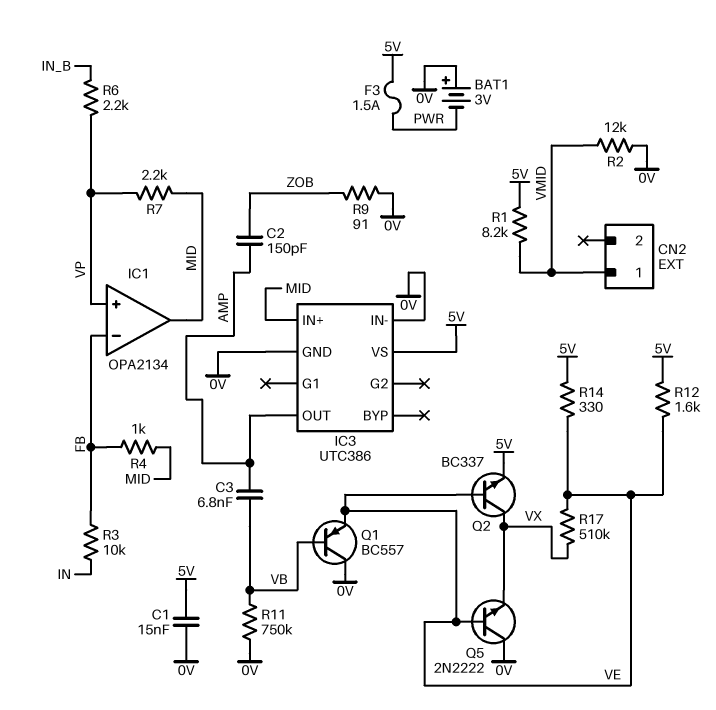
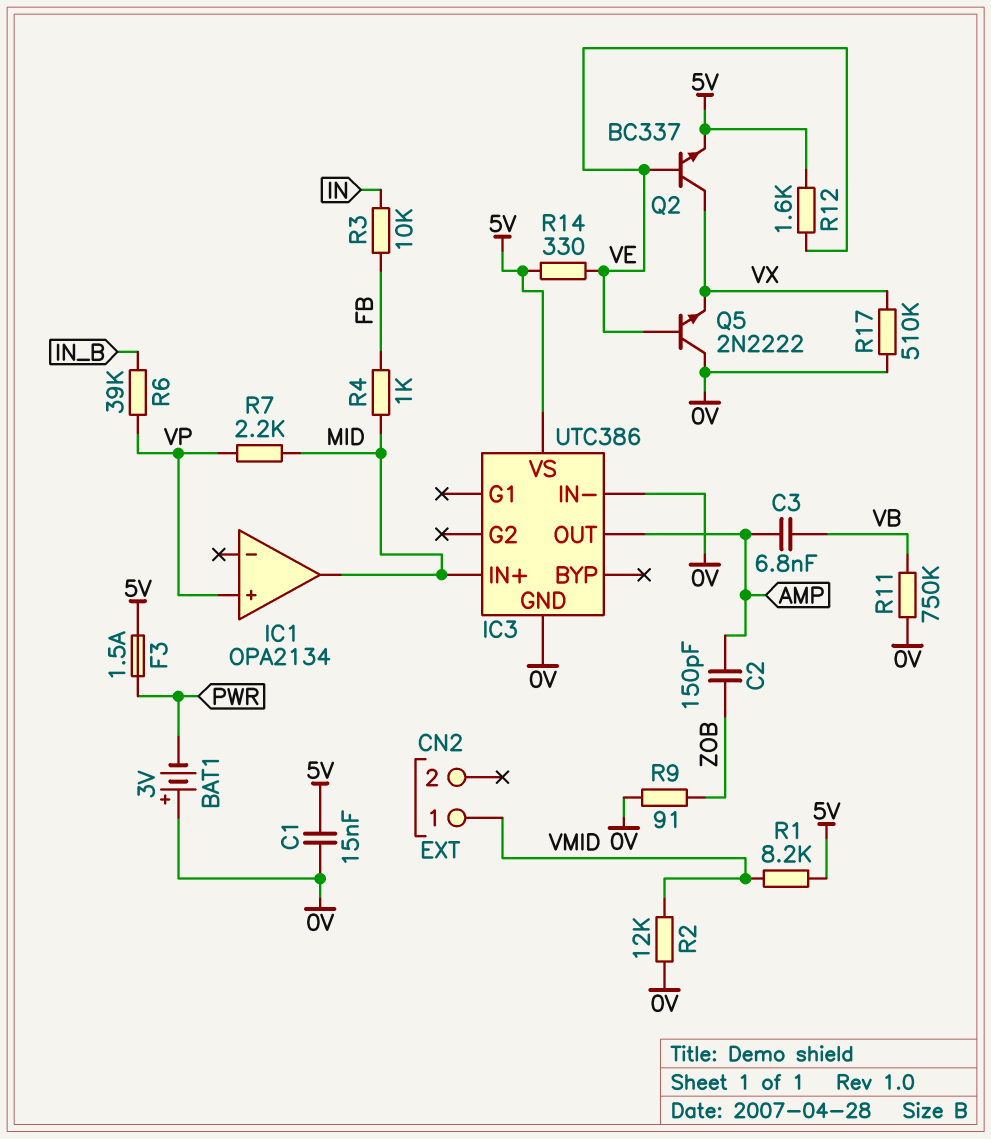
IC1 pin in-: FB -> none
Q1: PNP BC557 (B VB, C 0V, E VE) -> none
R6: 2.2k (IN_B, VP) -> 39k (IN_B, VP)
R17: 510k (VE, VX) -> 510k (0V, VX)

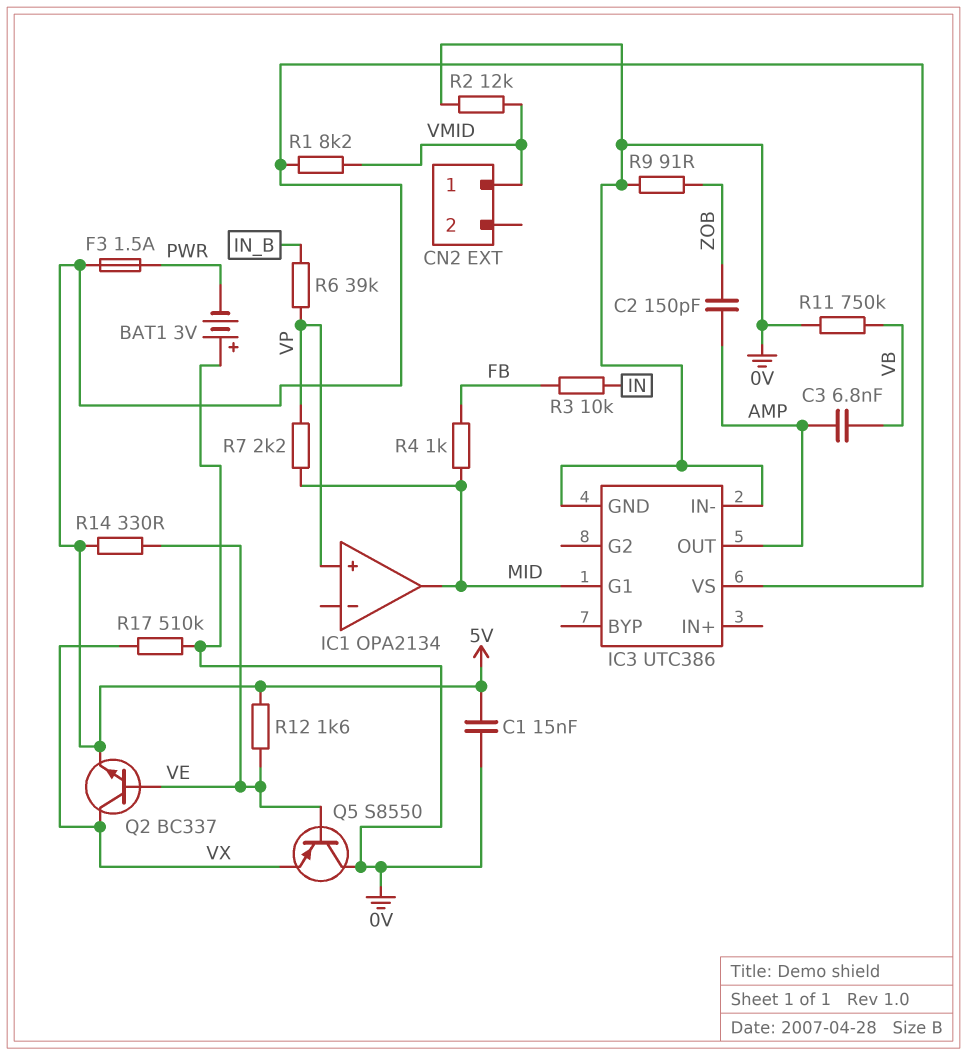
IC3 pin G1: none -> MID
IC3 pin IN+: MID -> none
Q5: NPN 2N2222 (B VE, C 0V, E VX) -> PNP S8550 (B VE, C 0V, E VX)

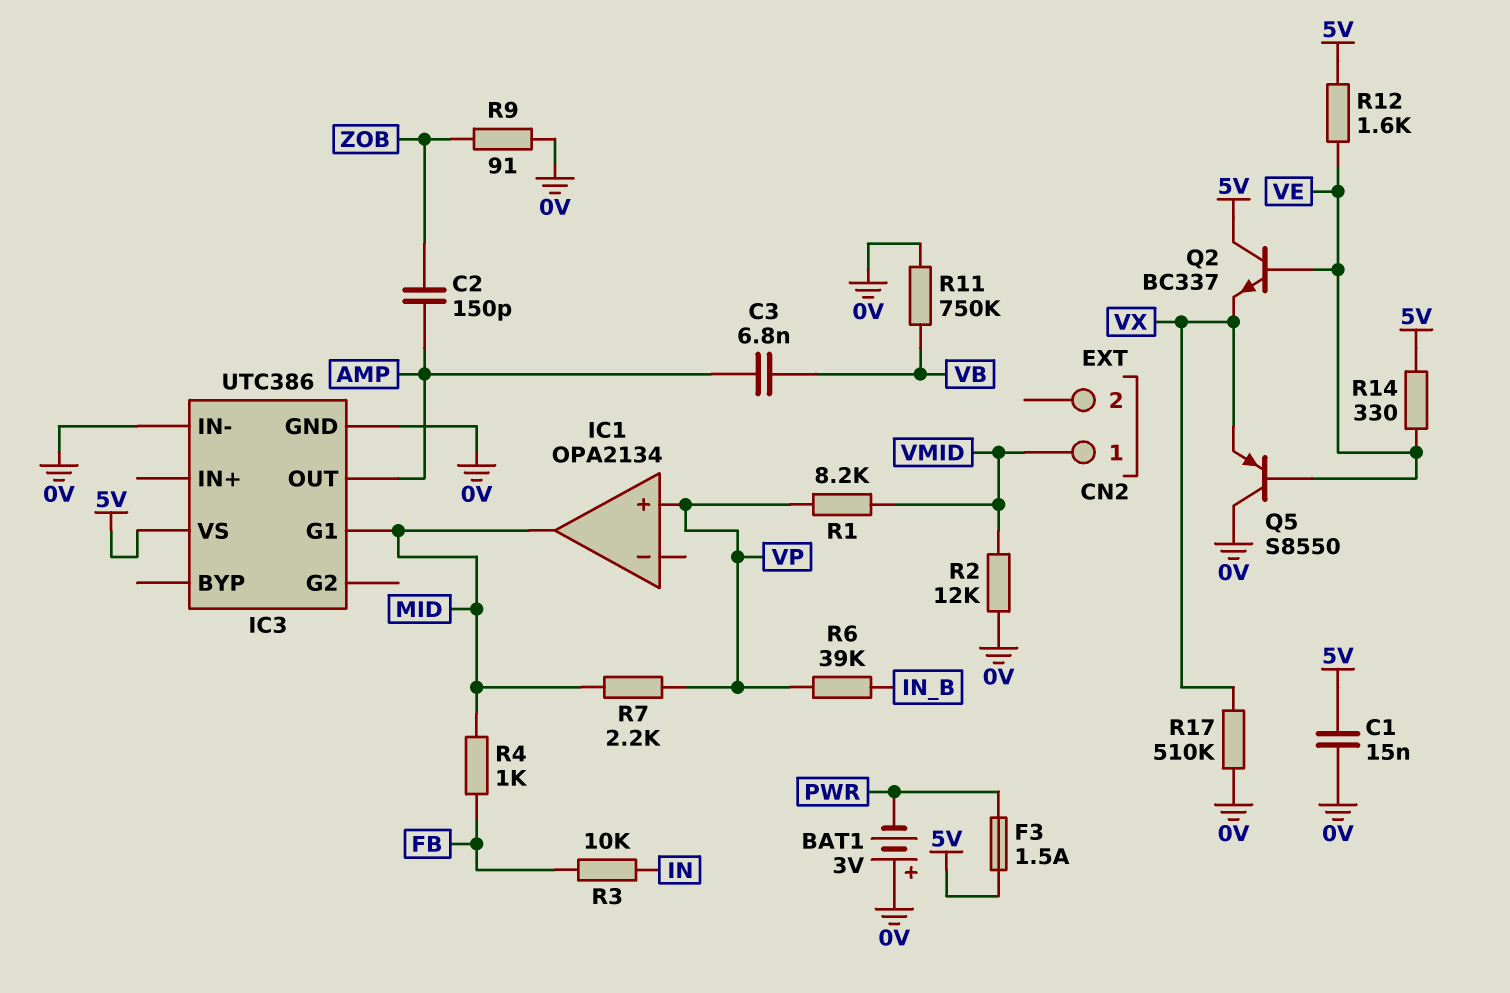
Q2: NPN BC337 (B VE, C VX, E 5V) -> NPN BC337 (B VE, C 5V, E VX)
R1: 8.2k (5V, VMID) -> 8.2k (VMID, VP)

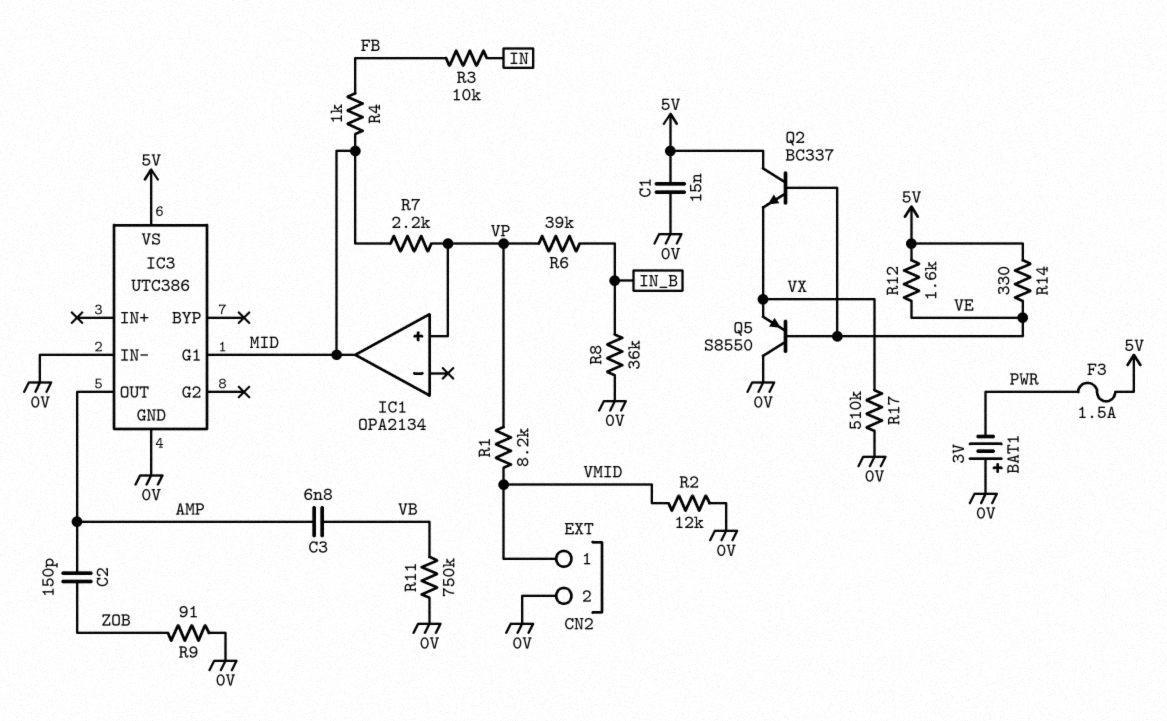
CN2 pin 2: none -> 0V
R8: none -> 36k (0V, IN_B)

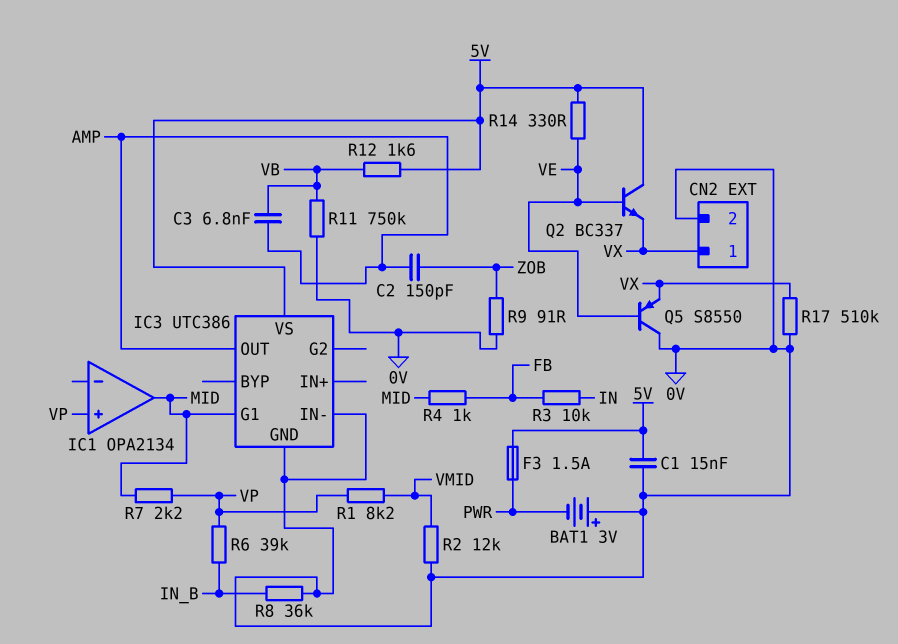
CN2 pin 1: VMID -> VX
R12: 1.6k (5V, VE) -> 1.6k (5V, VB)

